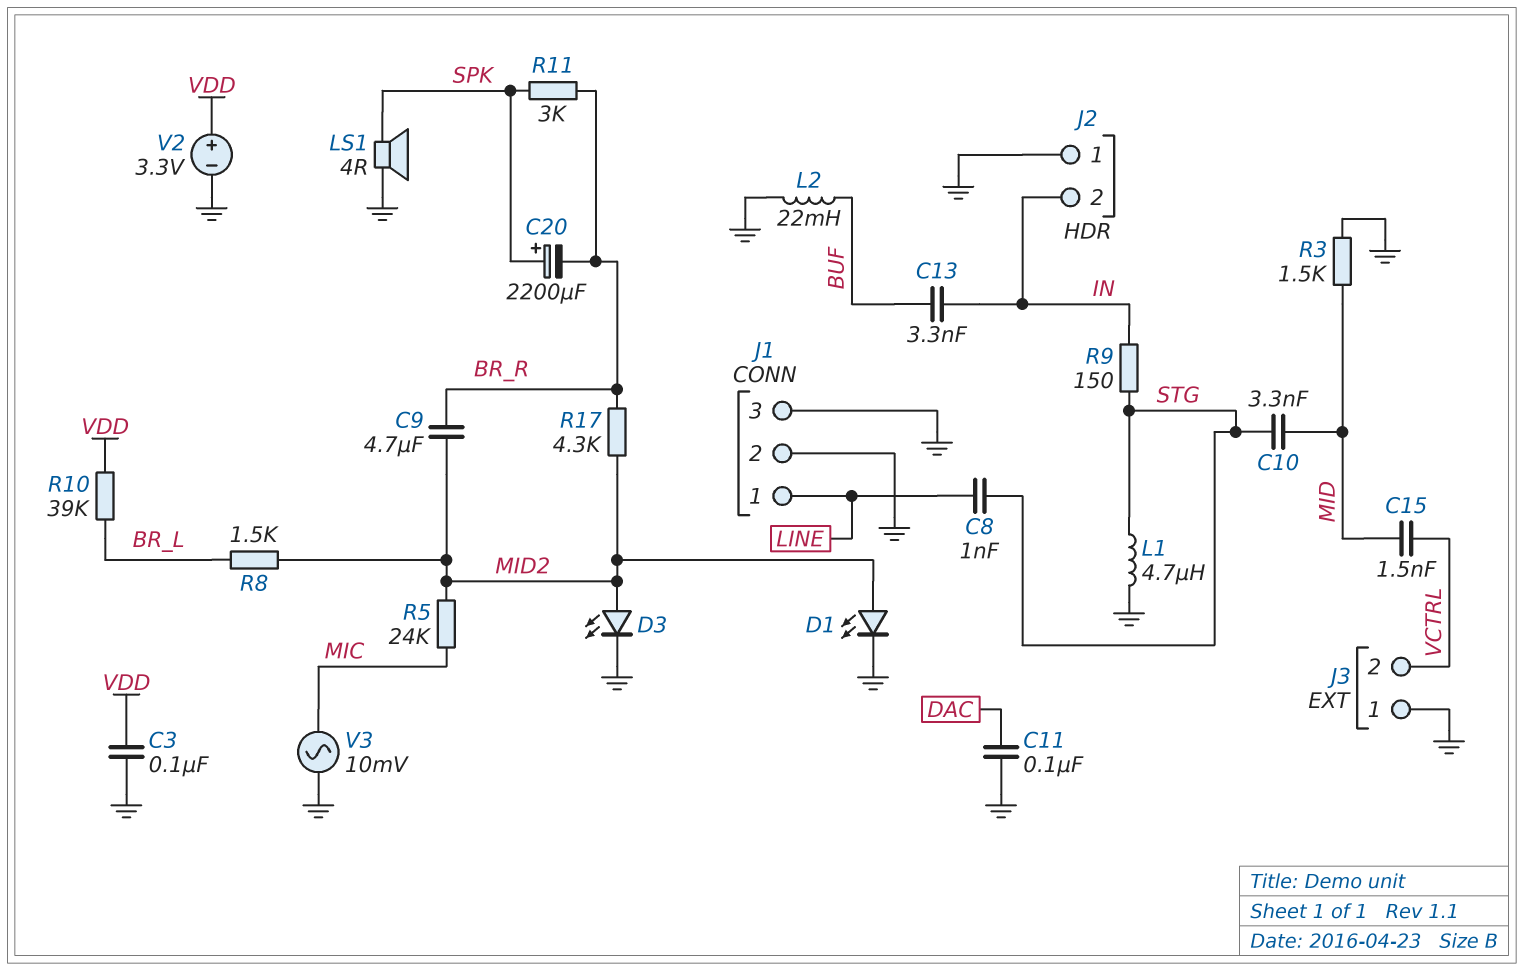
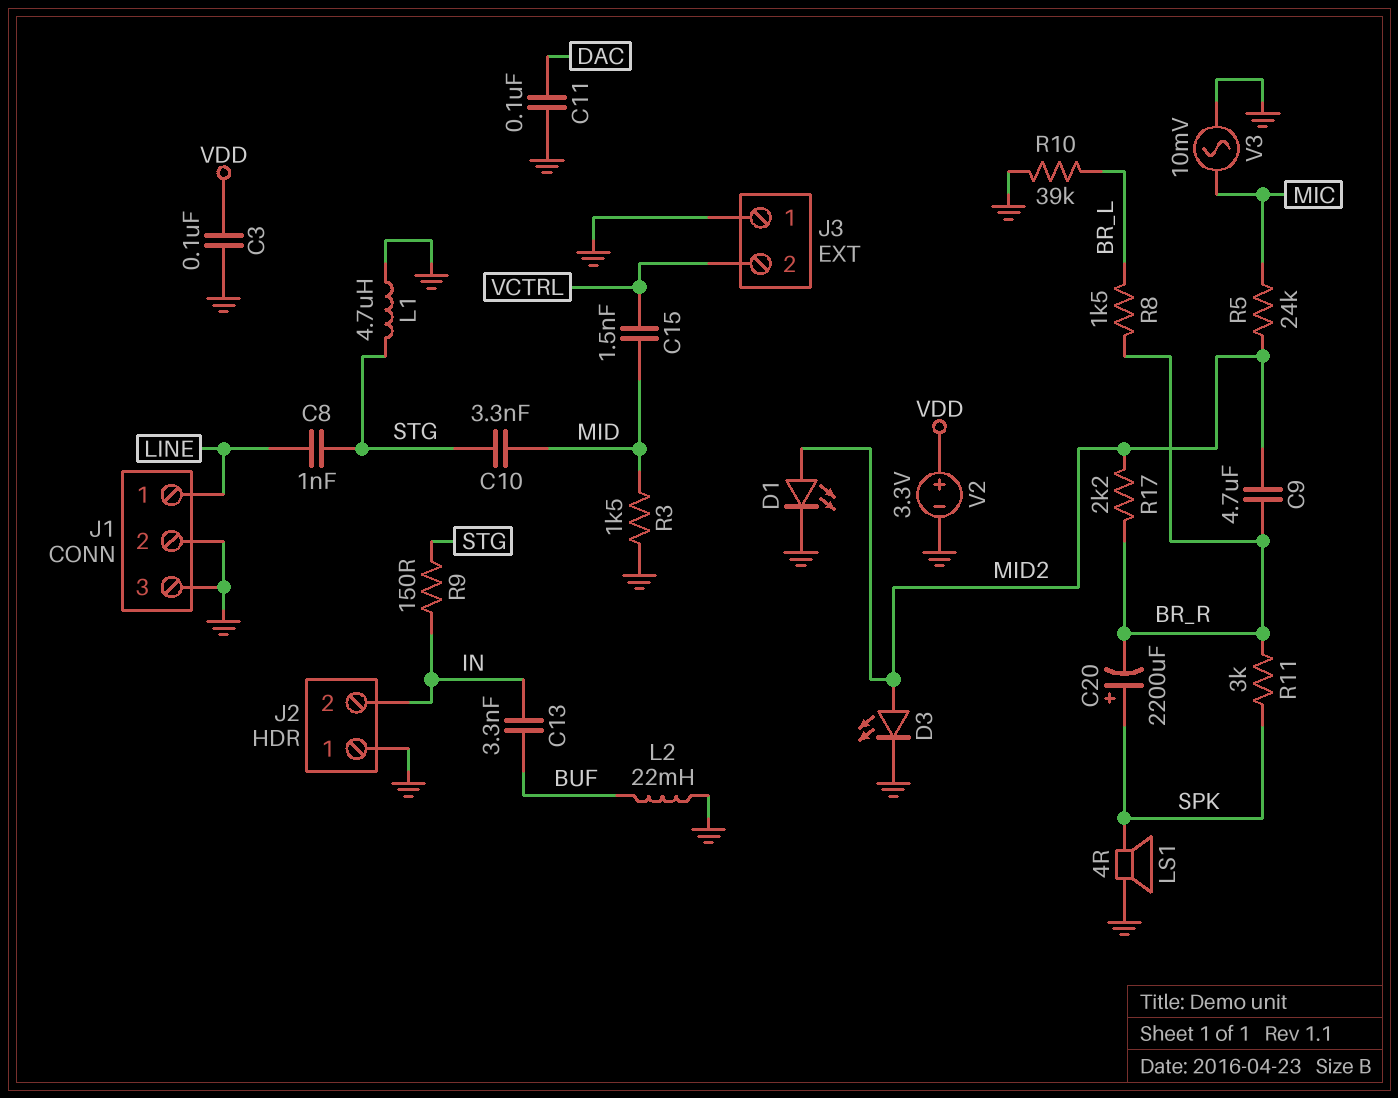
R8: 1.5k (BR_L, MID2) -> 1.5k (BR_L, BR_R)
R10: 39k (BR_L, VDD) -> 39k (BR_L, GND)
R17: 4.3k (BR_R, MID2) -> 2.2k (BR_R, MID2)

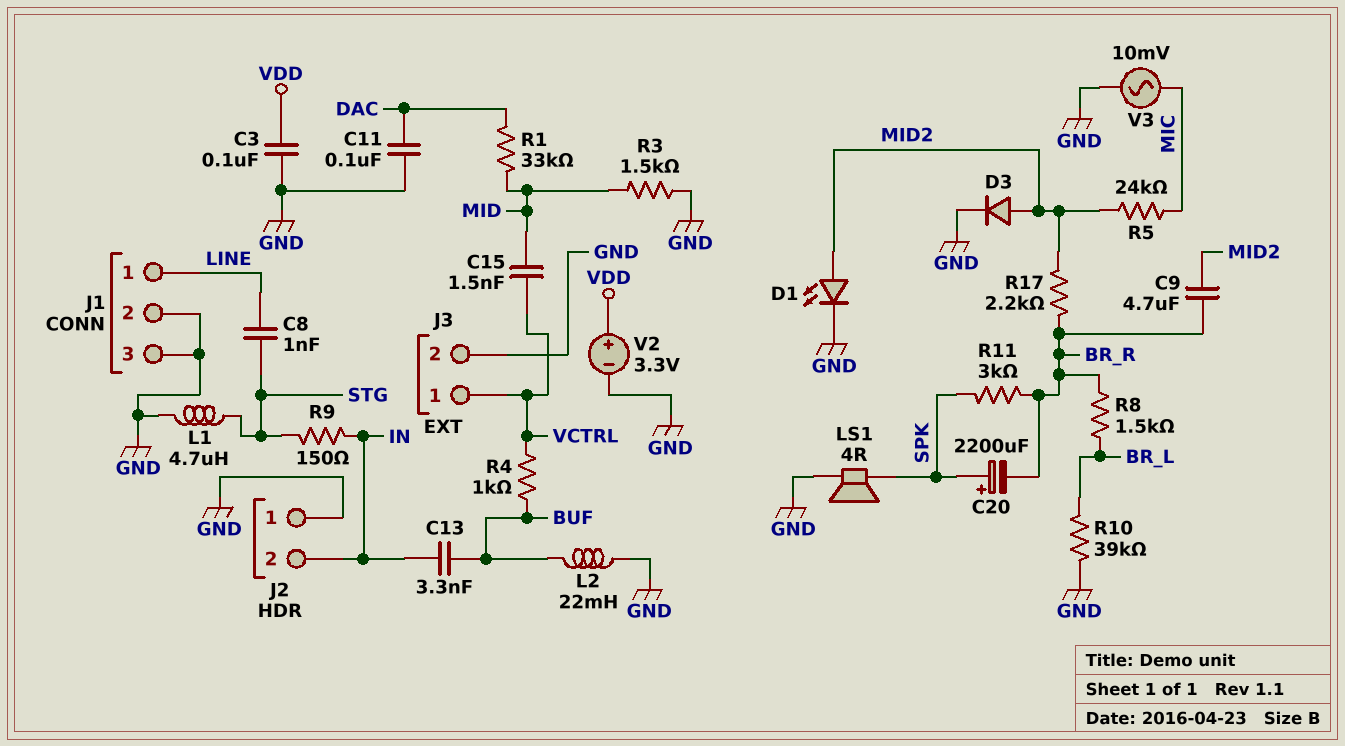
C10: 3.3nF (MID, STG) -> none
D3: LED (A MID2, K GND) -> diode (A MID2, K GND)
J3 pin 1: GND -> VCTRL
J3 pin 2: VCTRL -> GND
R1: none -> 33k (DAC, MID)
R4: none -> 1k (BUF, VCTRL)

